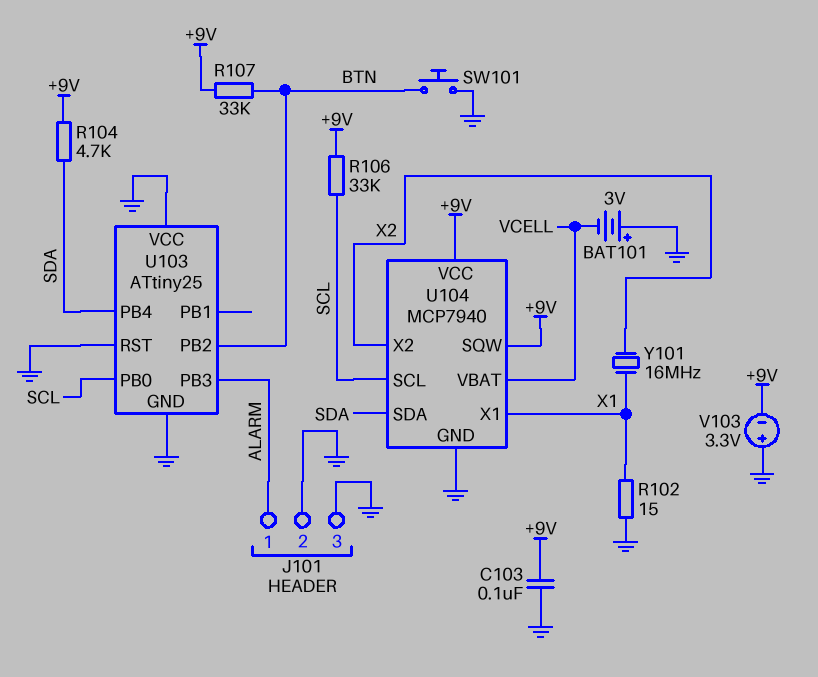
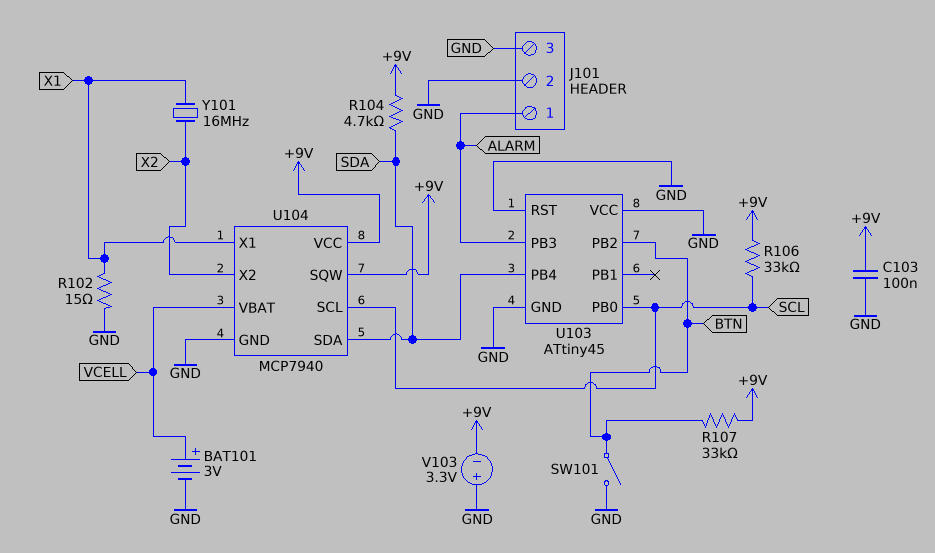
BAT101: 3V (plus GND, minus VCELL) -> 3V (plus VCELL, minus GND)
SW101: button (BTN, GND) -> switch (BTN, GND)
U103: ATtiny25 -> ATtiny45

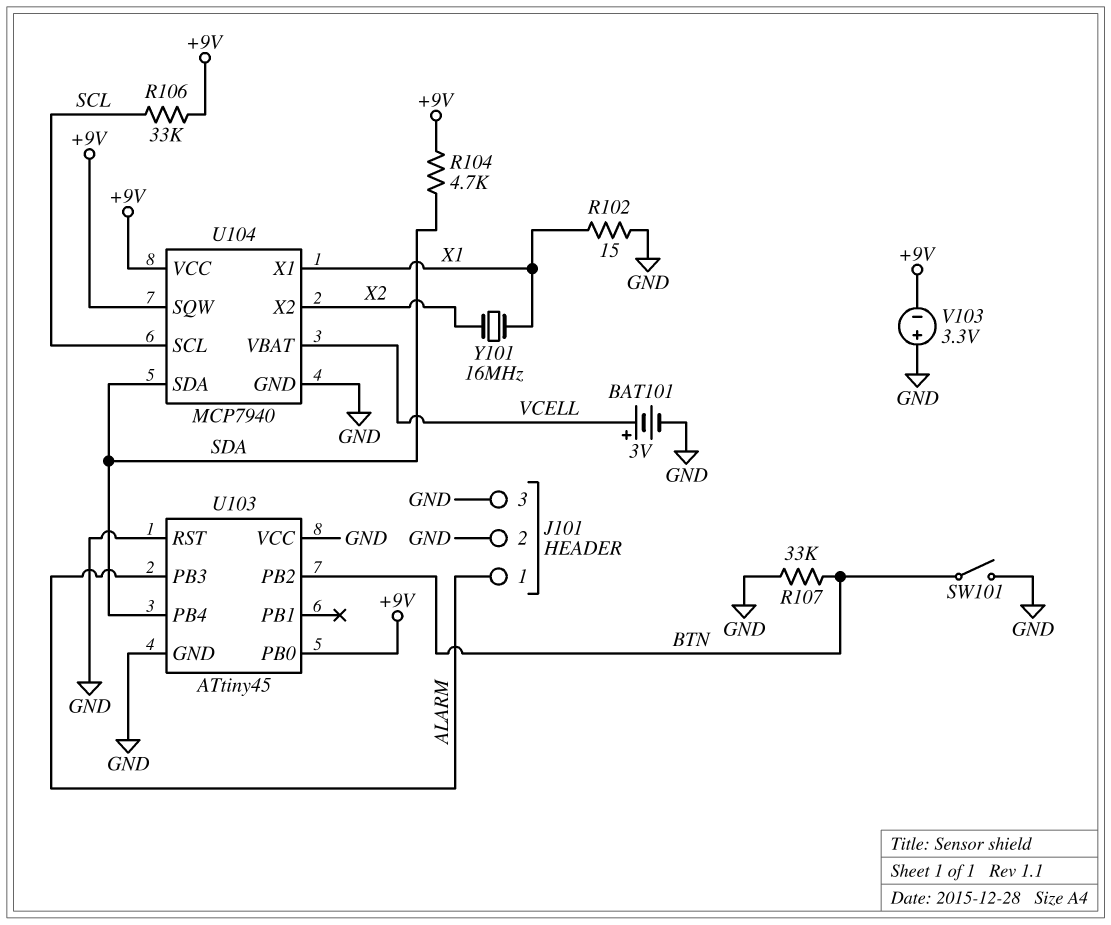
C103: 100nF (+9V, GND) -> none
R107: 33k (+9V, BTN) -> 33k (BTN, GND)
U103 pin PB0: SCL -> +9V

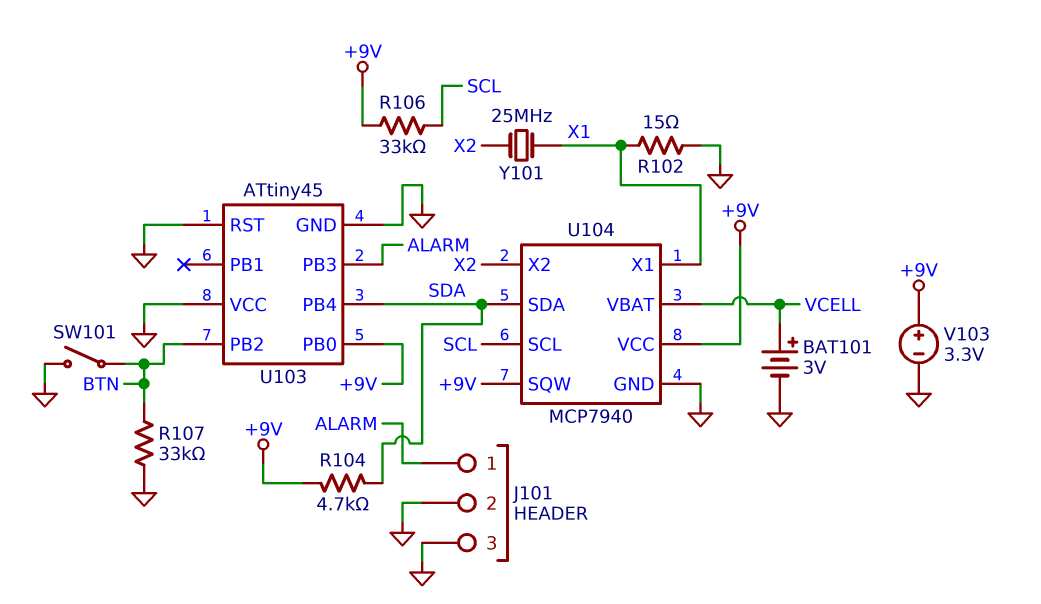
V103: 3.3V (plus GND, minus +9V) -> 3.3V (plus +9V, minus GND)
Y101: 16MHz (X1, X2) -> 25MHz (X1, X2)

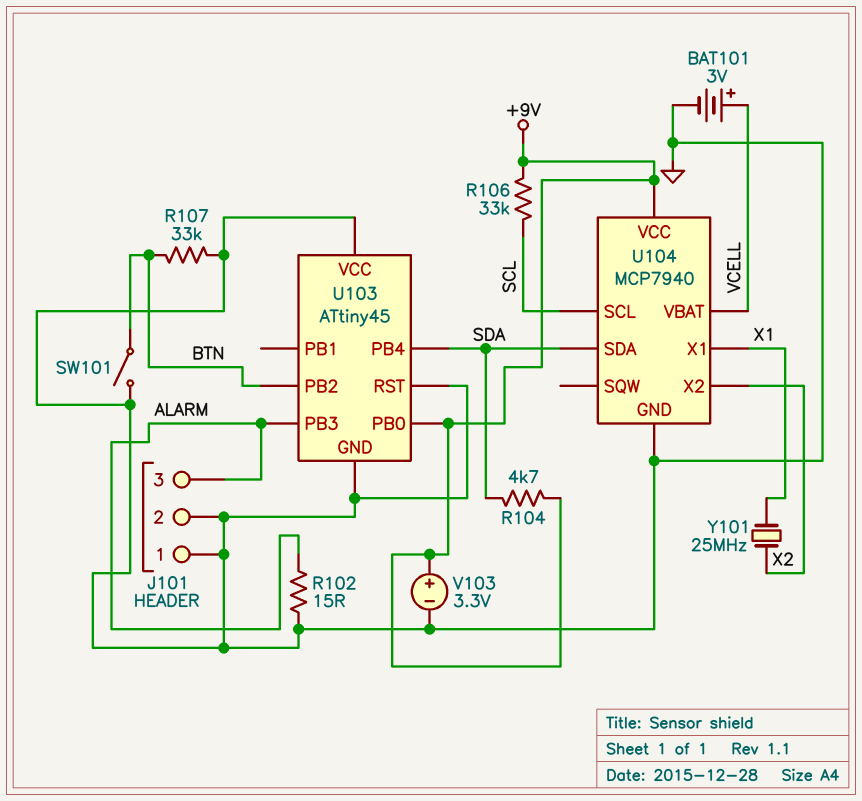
J101 pin 1: ALARM -> GND
J101 pin 3: GND -> ALARM
R102: 15 (GND, X1) -> 15 (ALARM, GND)
U104 pin SQW: +9V -> none

